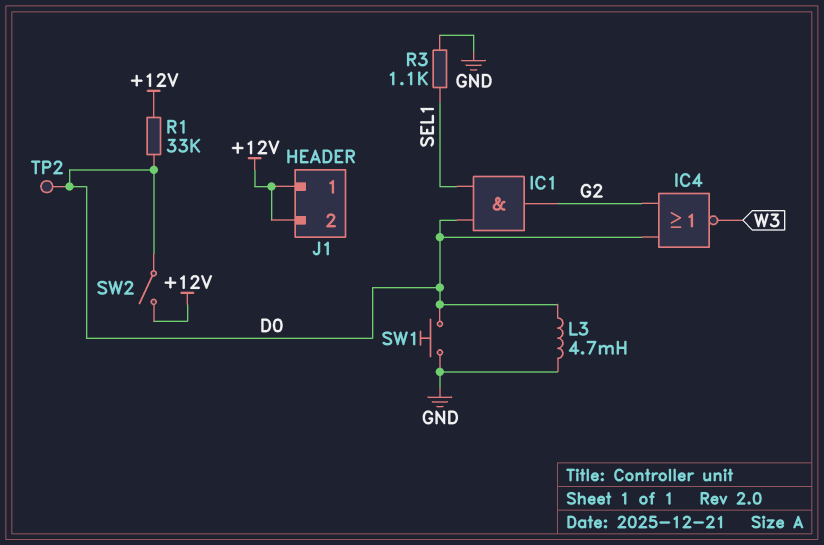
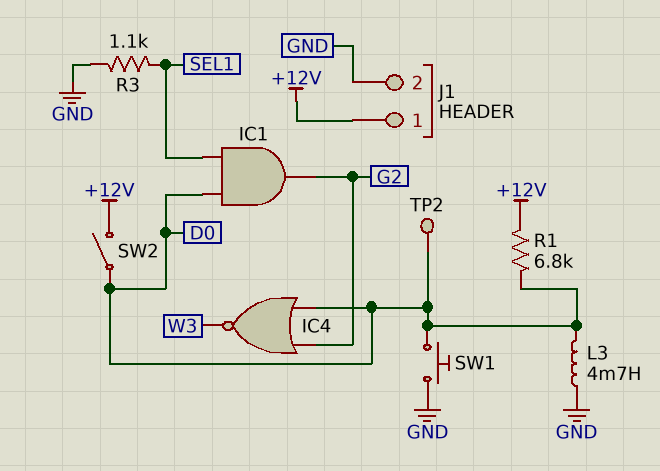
J1 pin 2: +12V -> GND
R1: 33k (+12V, D0) -> 6.8k (+12V, D0)

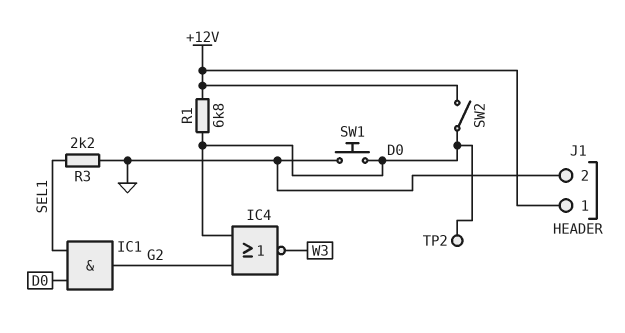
L3: 4.7mH (D0, GND) -> none
R3: 1.1k (GND, SEL1) -> 2.2k (GND, SEL1)

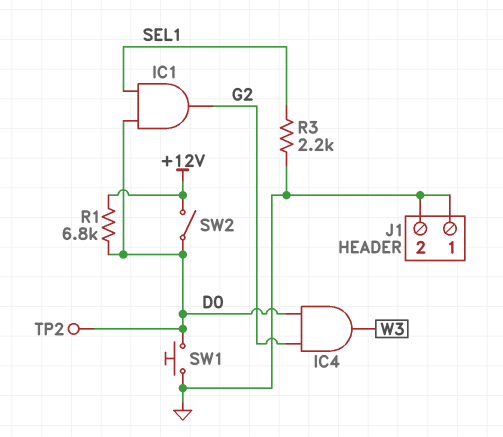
IC4: NOR (in D0, in G2, out W3) -> AND (in D0, in G2, out W3)
J1 pin 1: +12V -> GND

